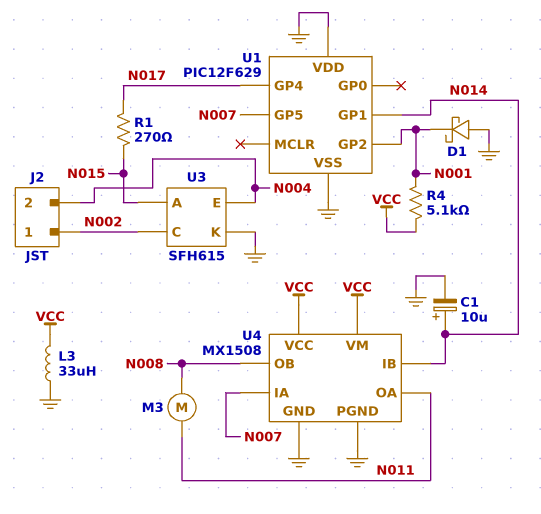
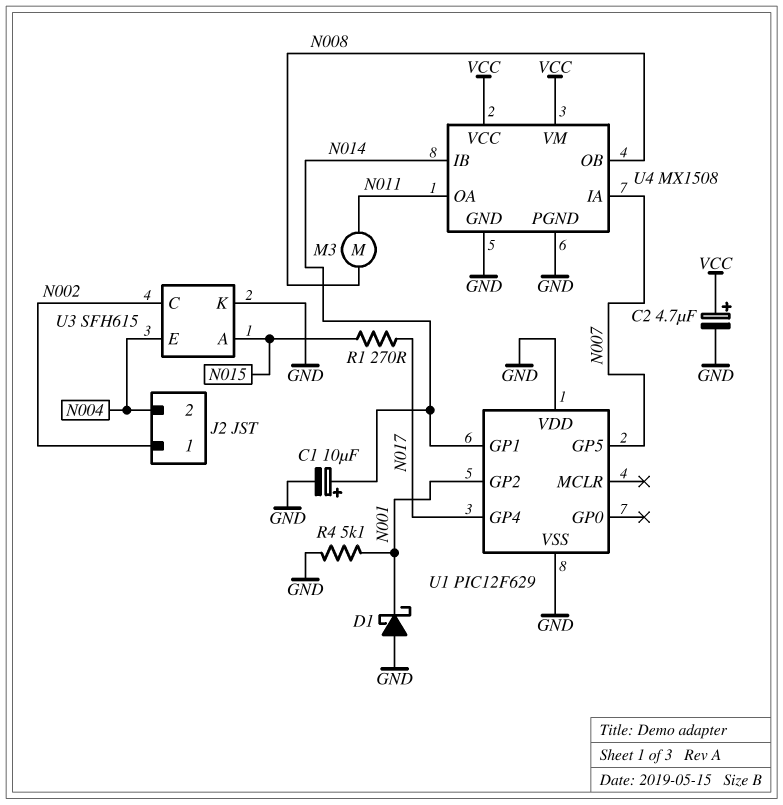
C2: none -> 4.7uF (plus VCC, minus GND)
L3: 33uH (GND, VCC) -> none
R4: 5.1k (N001, VCC) -> 5.1k (GND, N001)

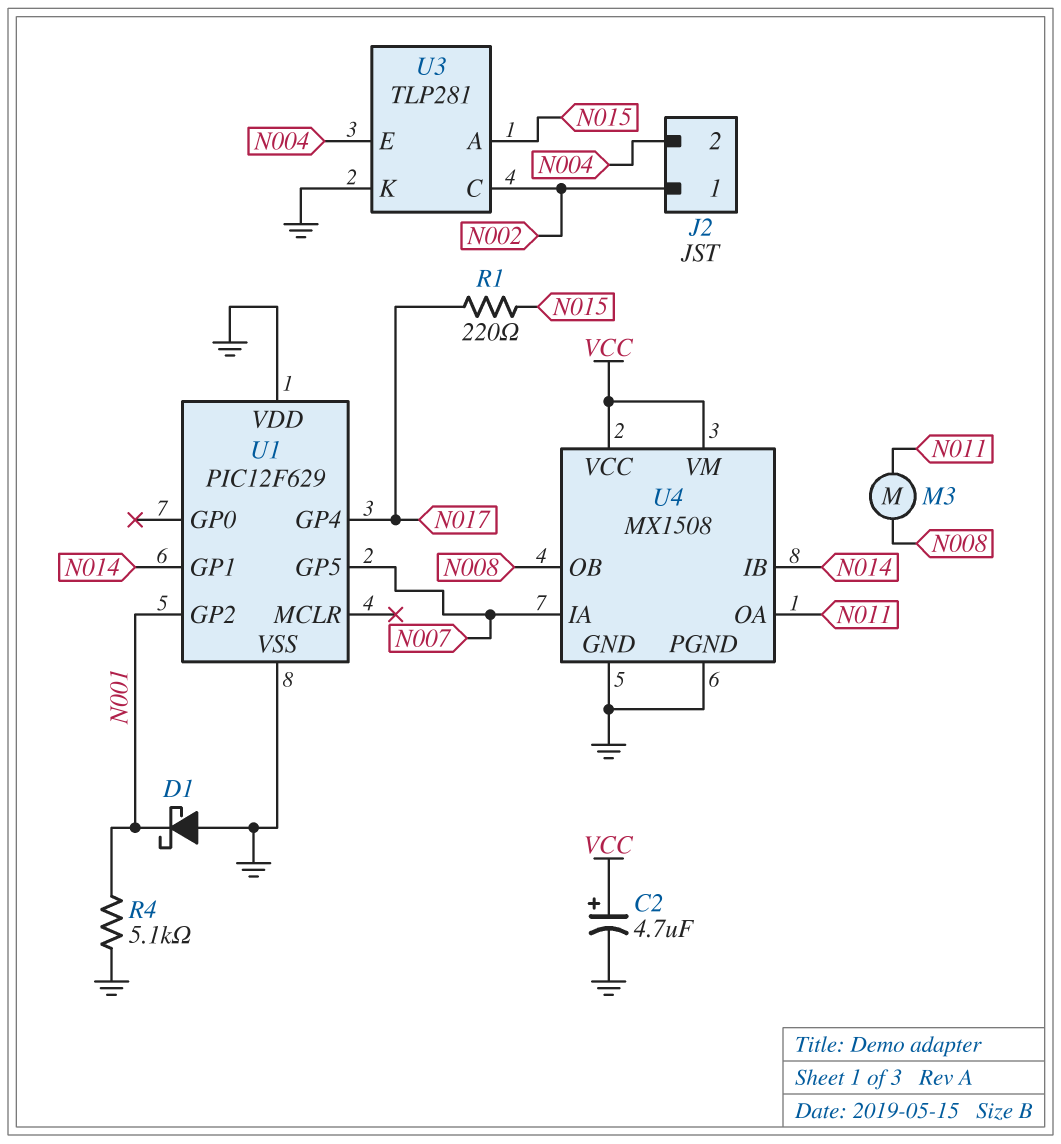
C1: 10uF (plus N014, minus GND) -> none
R1: 270 (N015, N017) -> 220 (N015, N017)
U3: SFH615 -> TLP281

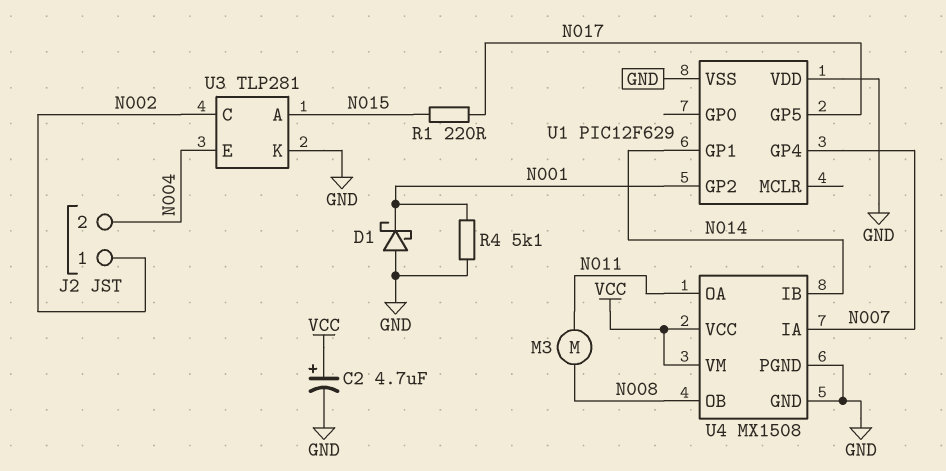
U1 pin GP4: N017 -> N007
U1 pin GP5: N007 -> N017

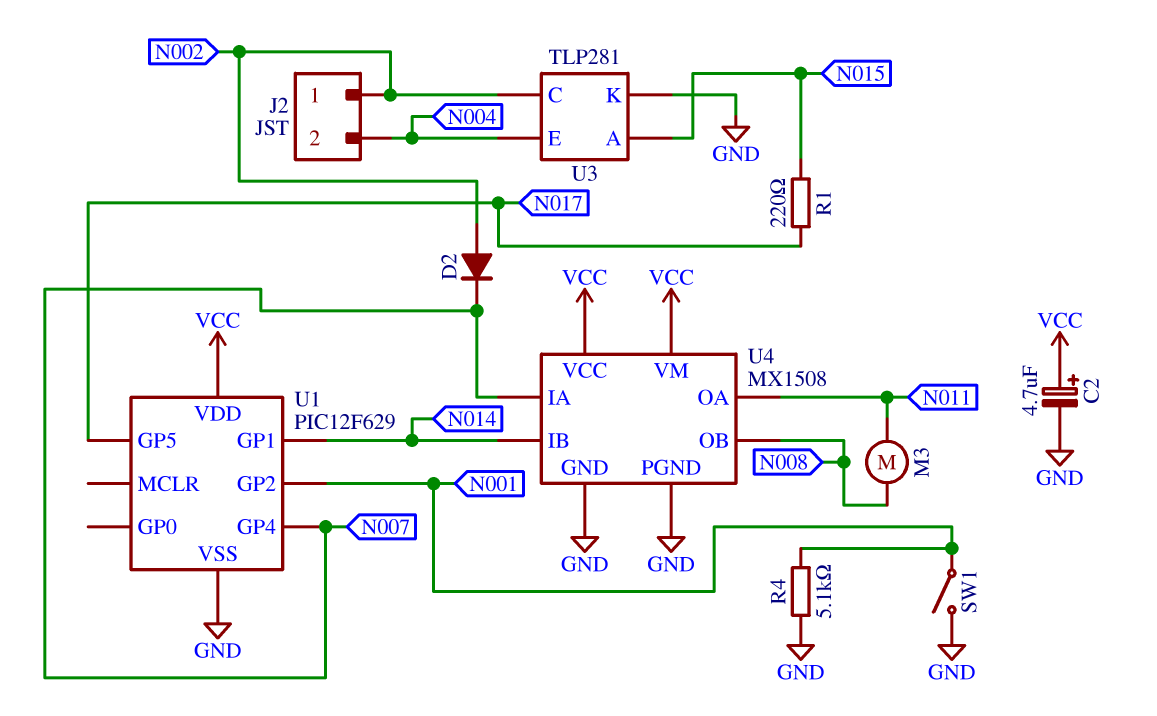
D1: schottky (A GND, K N001) -> none
D2: none -> diode (A N002, K N007)
SW1: none -> switch (GND, N001)
U1 pin VDD: GND -> VCC

